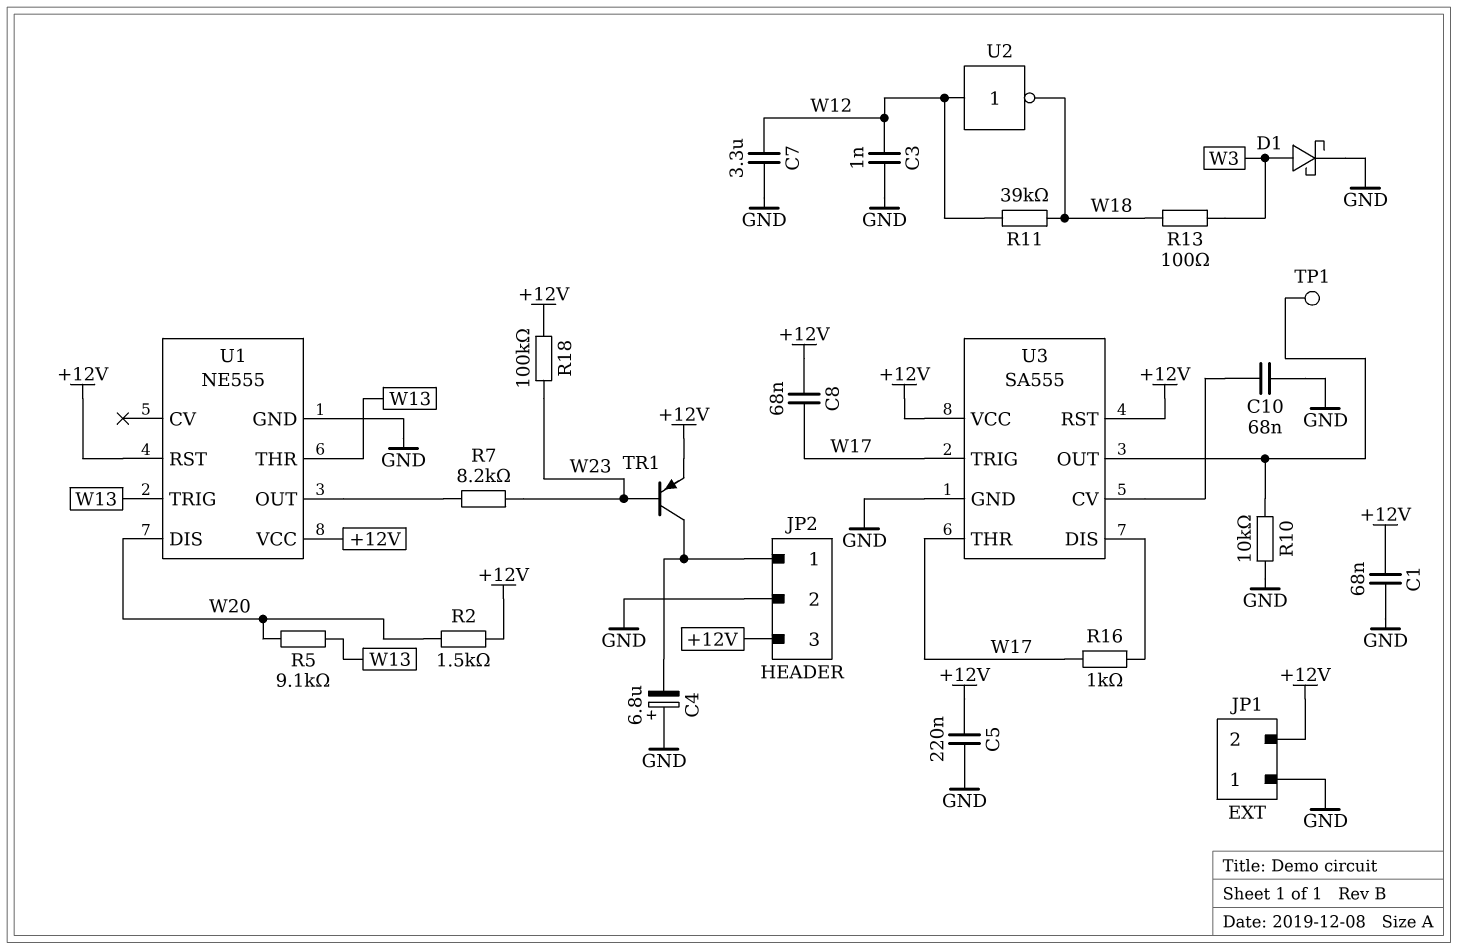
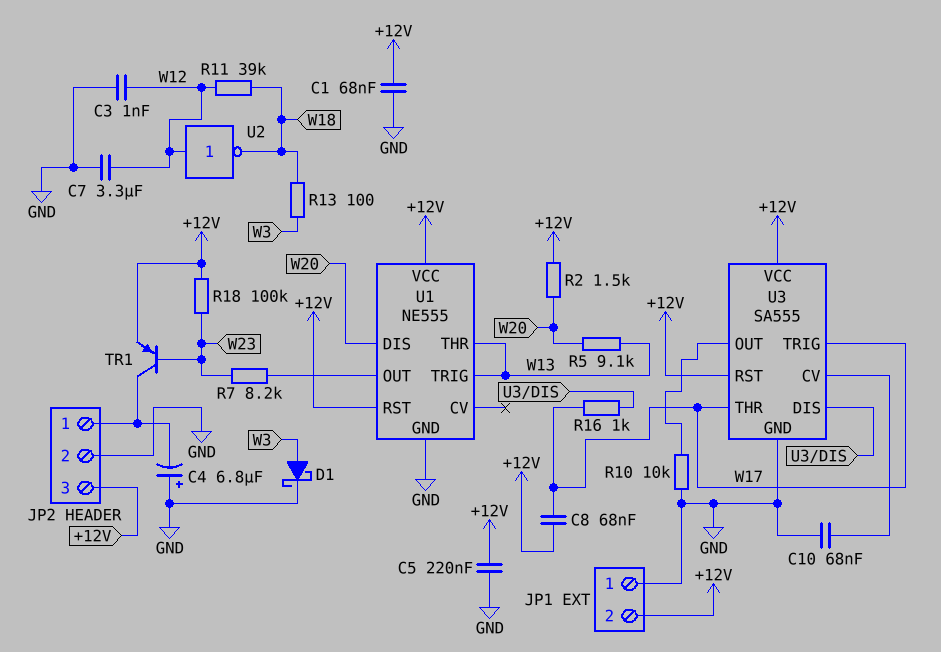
TP1: test point (U3/OUT) -> none

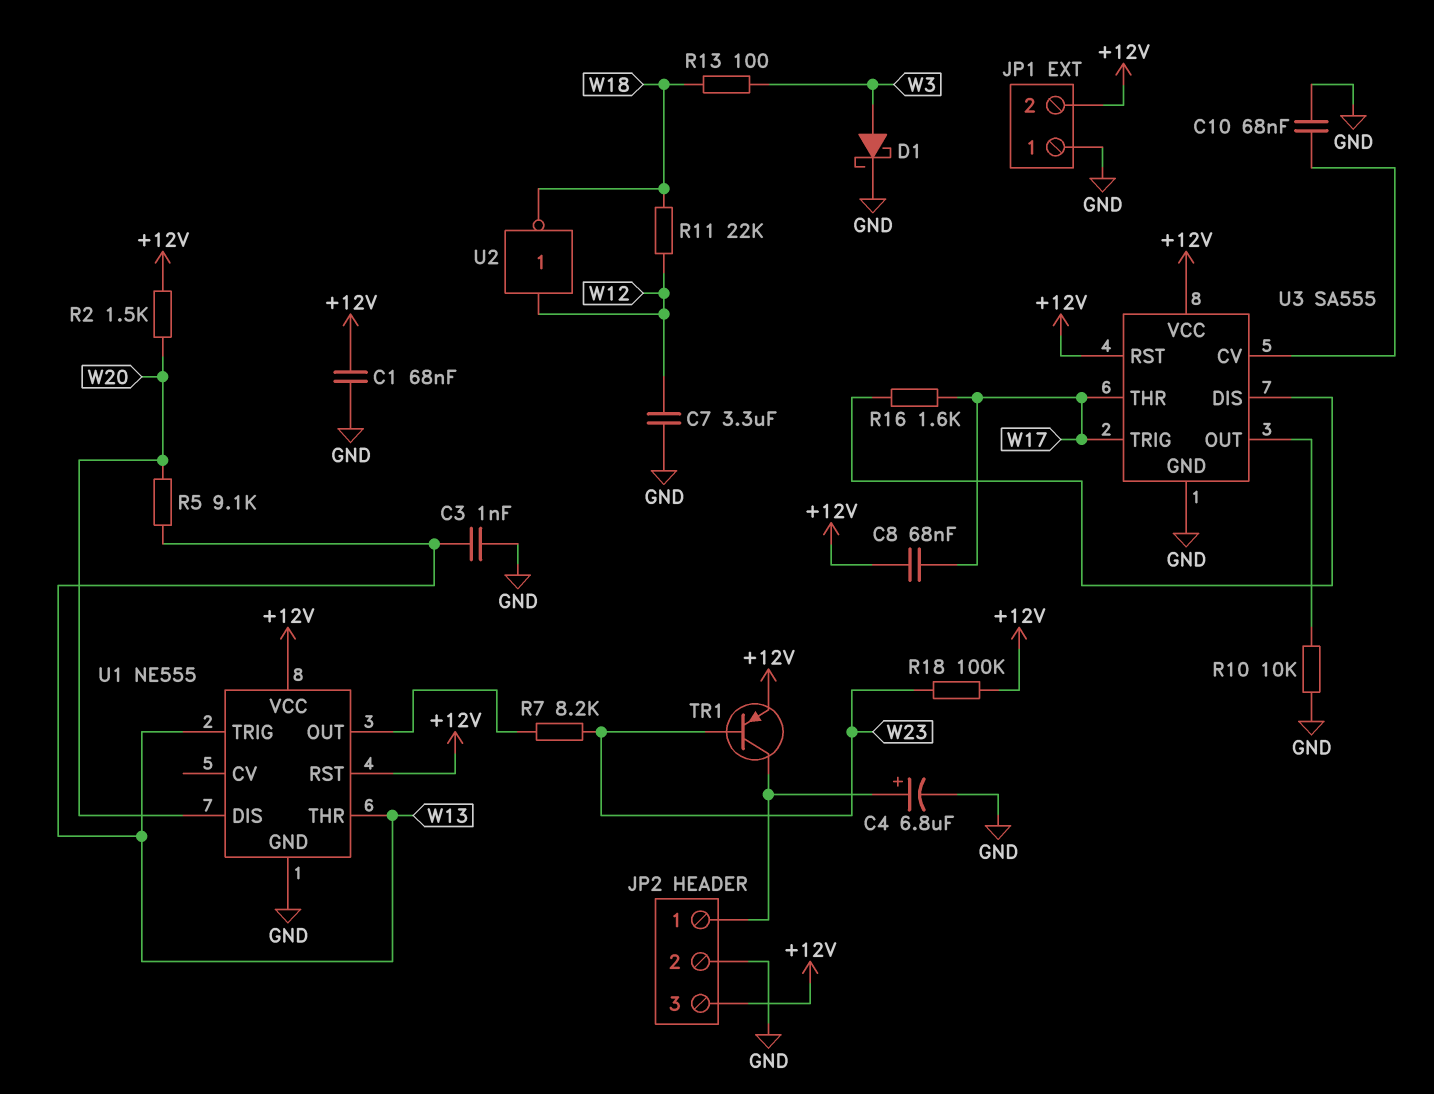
C3: 1nF (GND, W12) -> 1nF (GND, W13)
C4: 6.8uF (plus GND, minus JP2/1) -> 6.8uF (plus JP2/1, minus GND)
C5: 220nF (+12V, GND) -> none
R11: 39k (W12, W18) -> 22k (W12, W18)
R16: 1k (U3/DIS, W17) -> 1.6k (U3/DIS, W17)

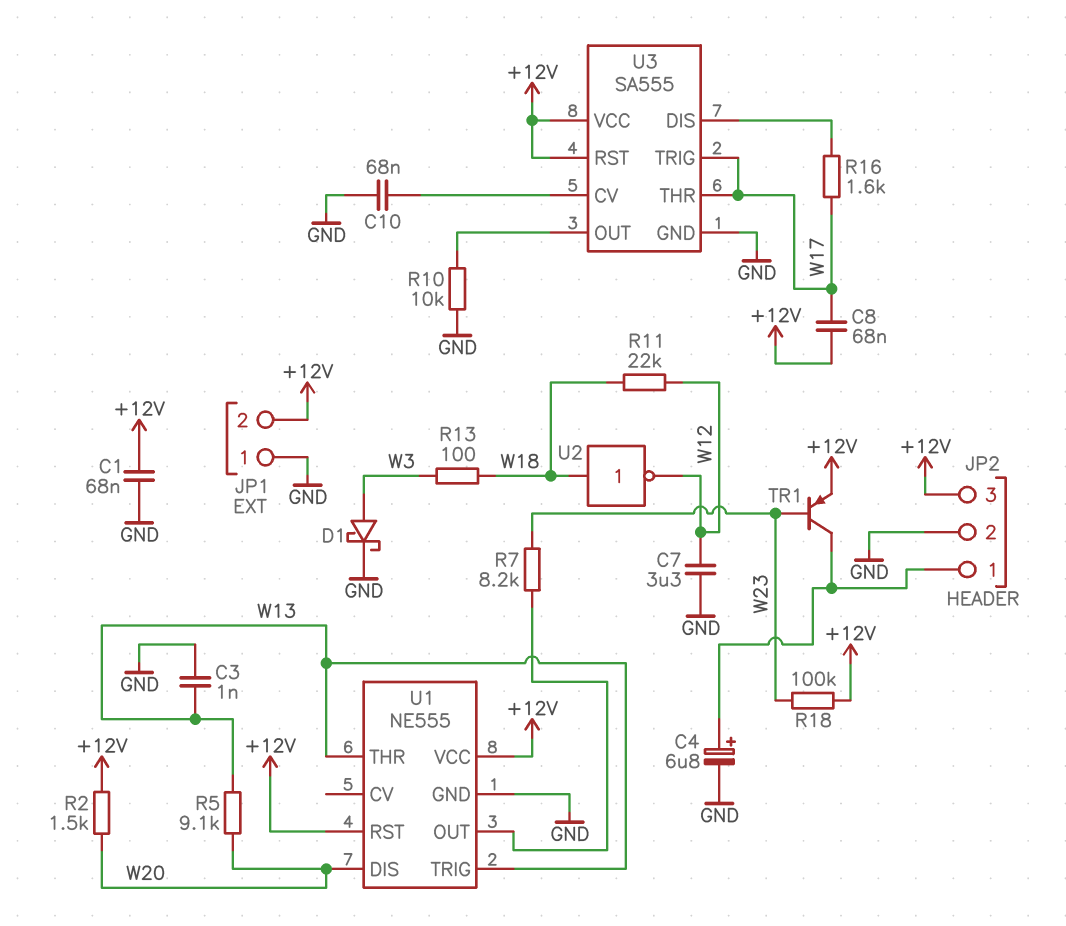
U2: NOT (in W12, out W18) -> NOT (in W18, out W12)

